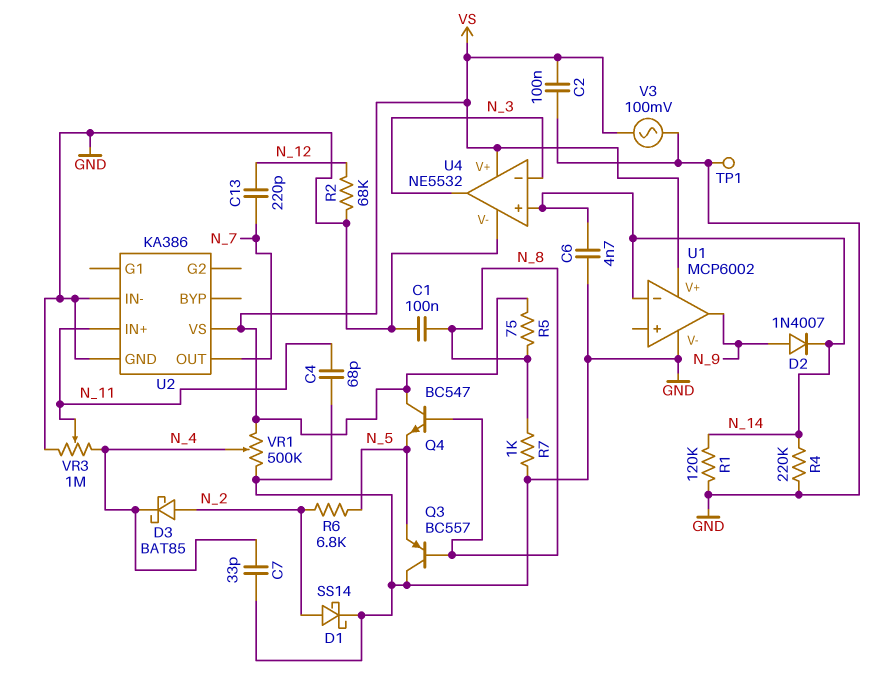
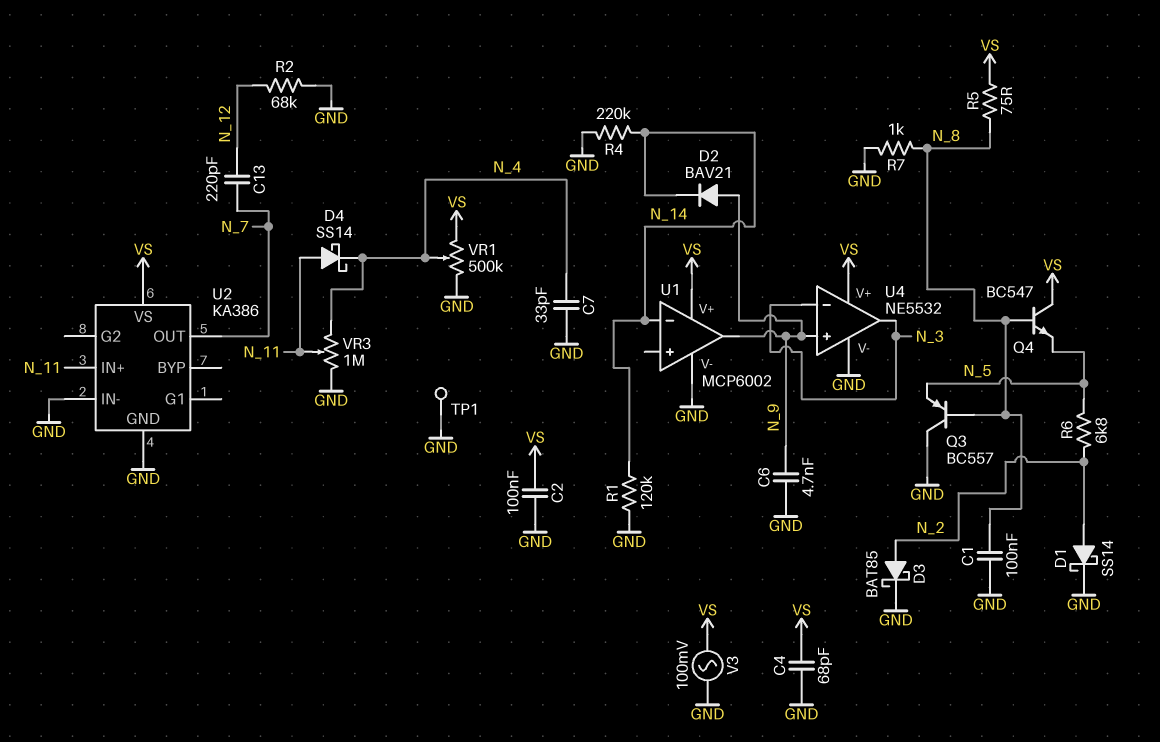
C4: 68pF (GND, N_11) -> 68pF (GND, VS)
C6: 4.7nF (GND, N_14) -> 4.7nF (GND, N_9)
D2: diode 1N4007 (A N_9, K N_14) -> diode BAV21 (A N_9, K N_14)
D3: schottky BAT85 (A N_2, K N_4) -> schottky BAT85 (A N_2, K GND)
D4: none -> schottky SS14 (A N_11, K N_4)
U4 pin in+: N_14 -> N_9

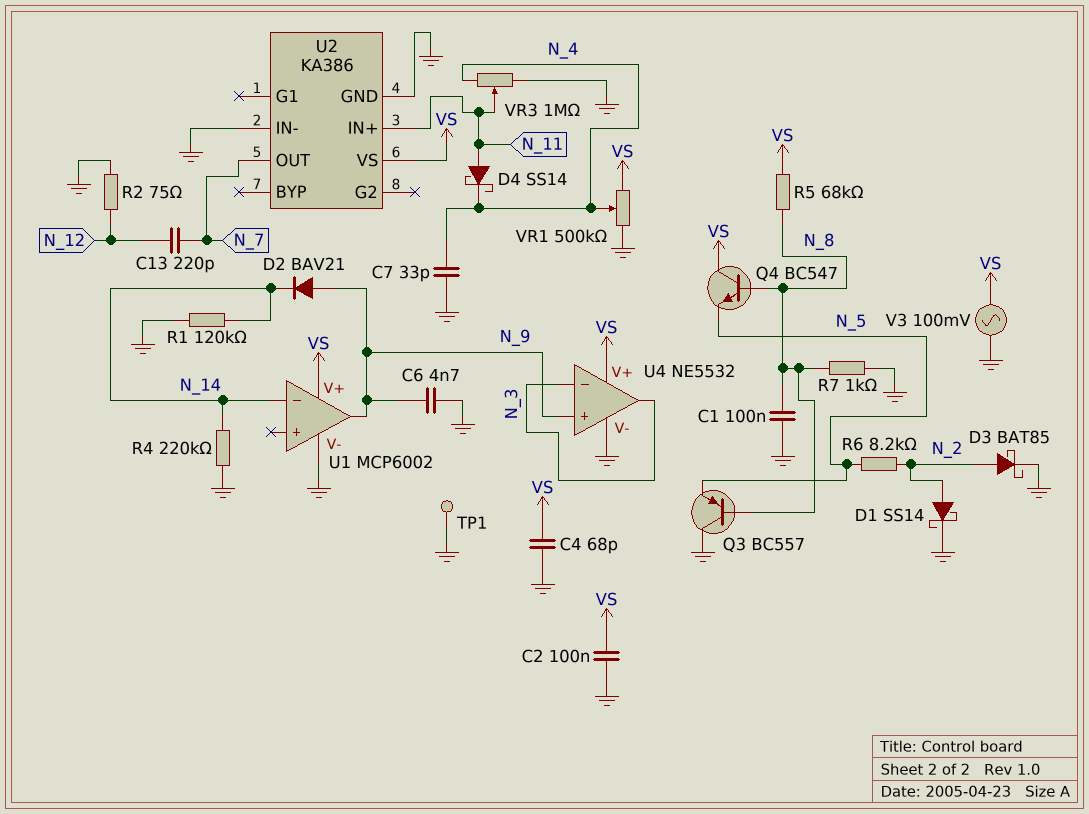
R2: 68k (GND, N_12) -> 75 (GND, N_12)
R5: 75 (N_8, VS) -> 68k (N_8, VS)
R6: 6.8k (N_2, N_5) -> 8.2k (N_2, N_5)

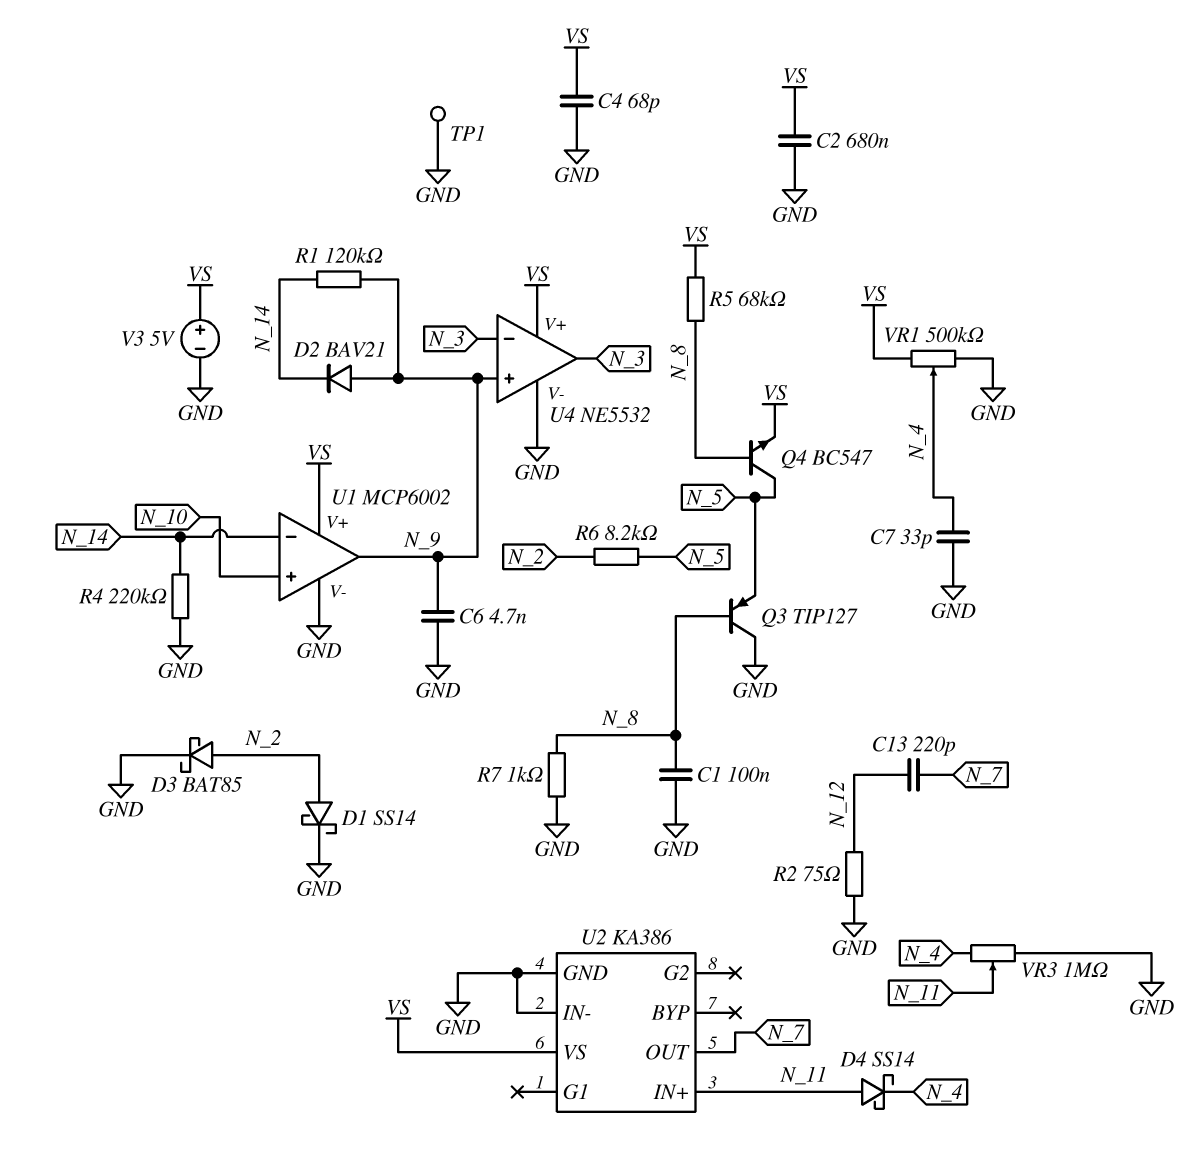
C2: 100nF (GND, VS) -> 680nF (GND, VS)
Q3: PNP BC557 (B N_8, C GND, E N_5) -> PNP TIP127 (B N_8, C GND, E N_5)
Q4: NPN BC547 (B N_8, C VS, E N_5) -> NPN BC547 (B N_8, C N_5, E VS)
R1: 120k (GND, N_14) -> 120k (N_9, N_14)
U1 pin in+: none -> N_10
V3: AC 100mV (GND, VS) -> 5V (plus VS, minus GND)

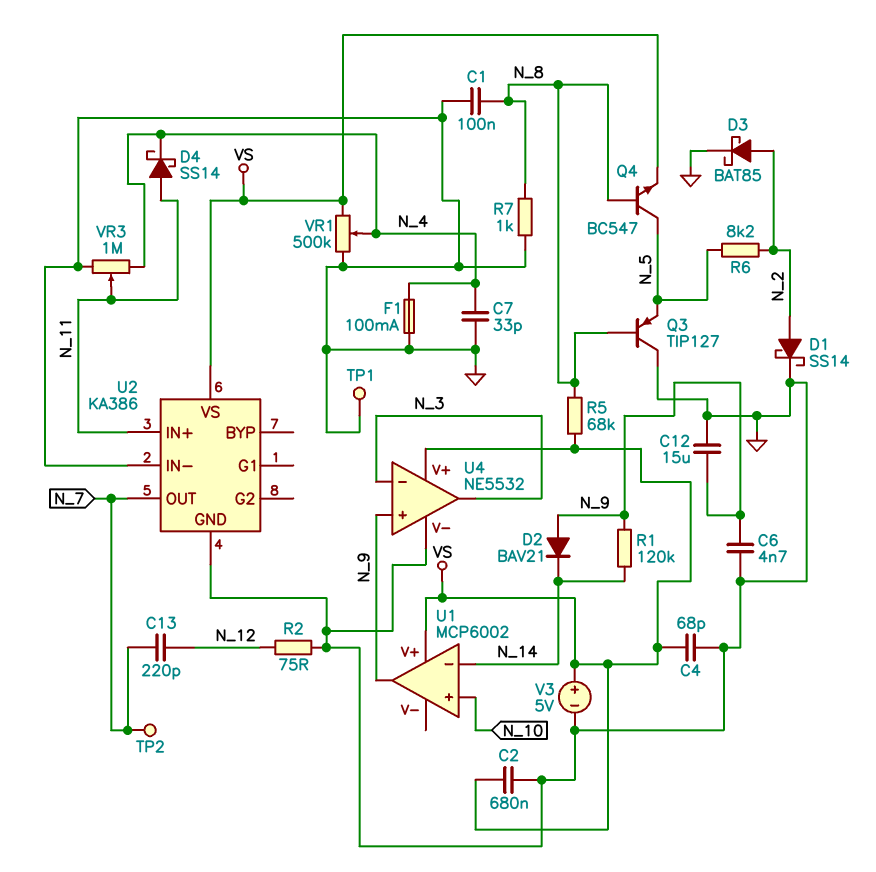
C12: none -> 15uF (GND, N_9)
F1: none -> 100mA (GND, N_4)
R4: 220k (GND, N_14) -> none
TP2: none -> test point (N_7)
U1 pin V-: GND -> none

